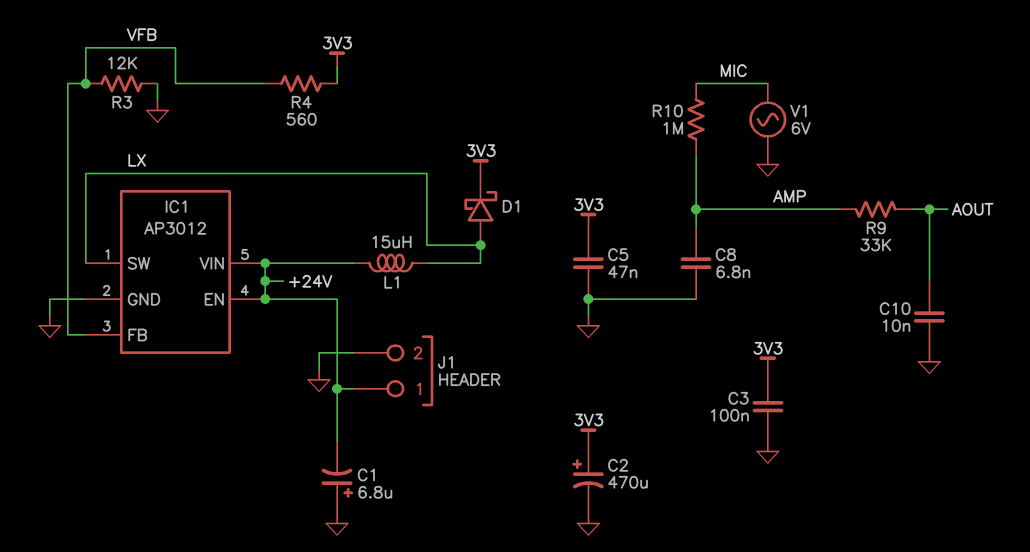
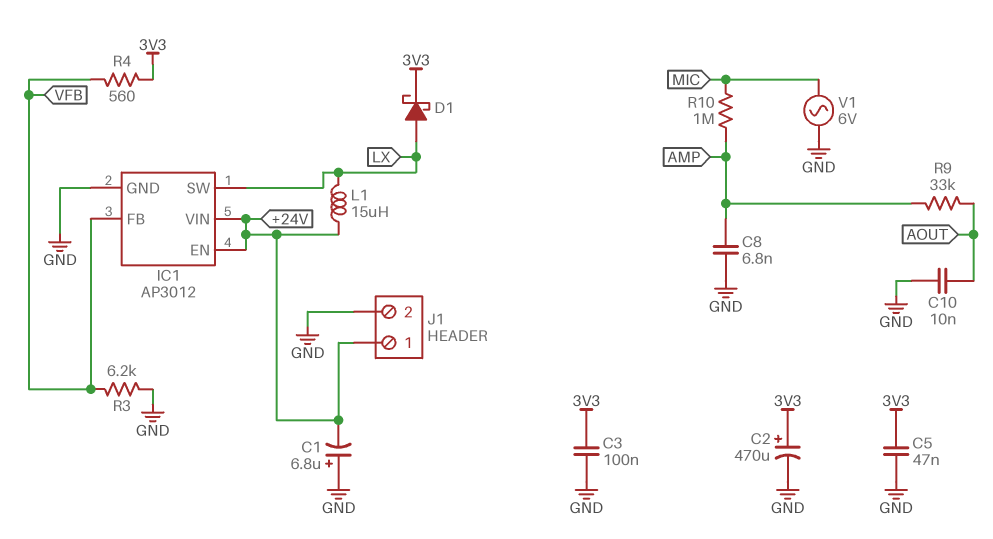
R3: 12k (GND, VFB) -> 6.2k (GND, VFB)

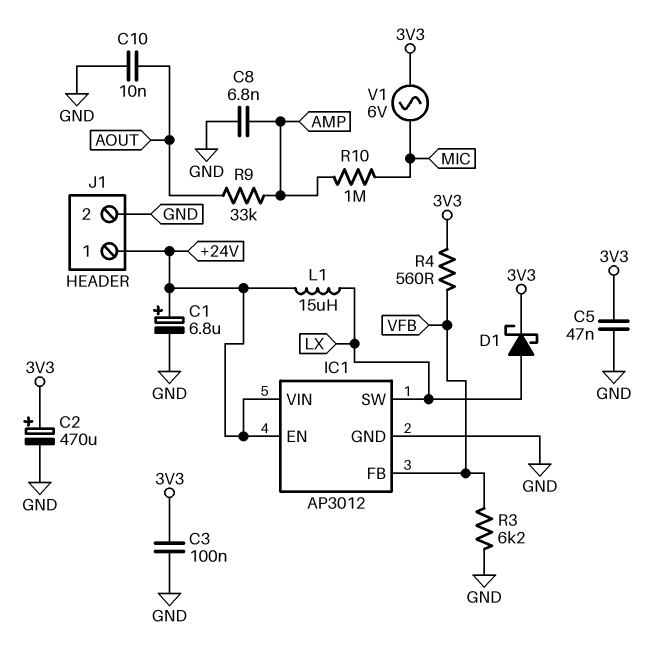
C1: 6.8uF (plus GND, minus +24V) -> 6.8uF (plus +24V, minus GND)
V1: AC 6V (GND, MIC) -> AC 6V (3V3, MIC)

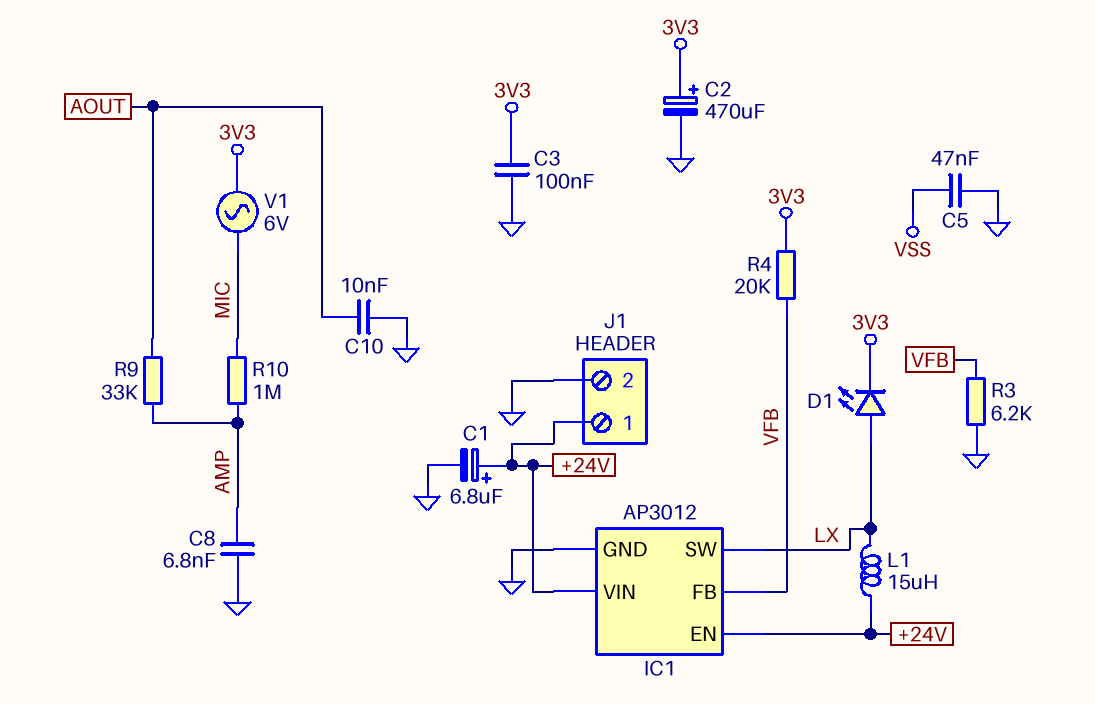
C5: 47nF (3V3, GND) -> 47nF (GND, VSS)
D1: schottky (A LX, K 3V3) -> LED (A LX, K 3V3)
R4: 560 (3V3, VFB) -> 20k (3V3, VFB)

